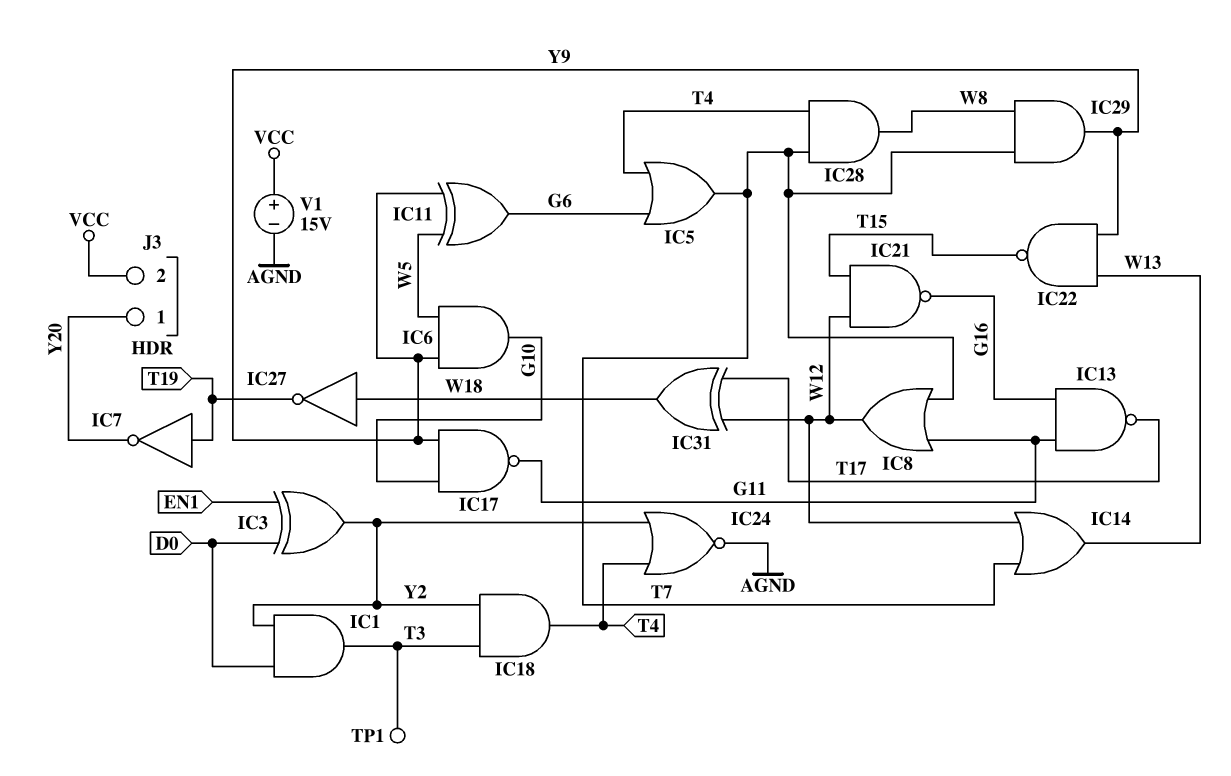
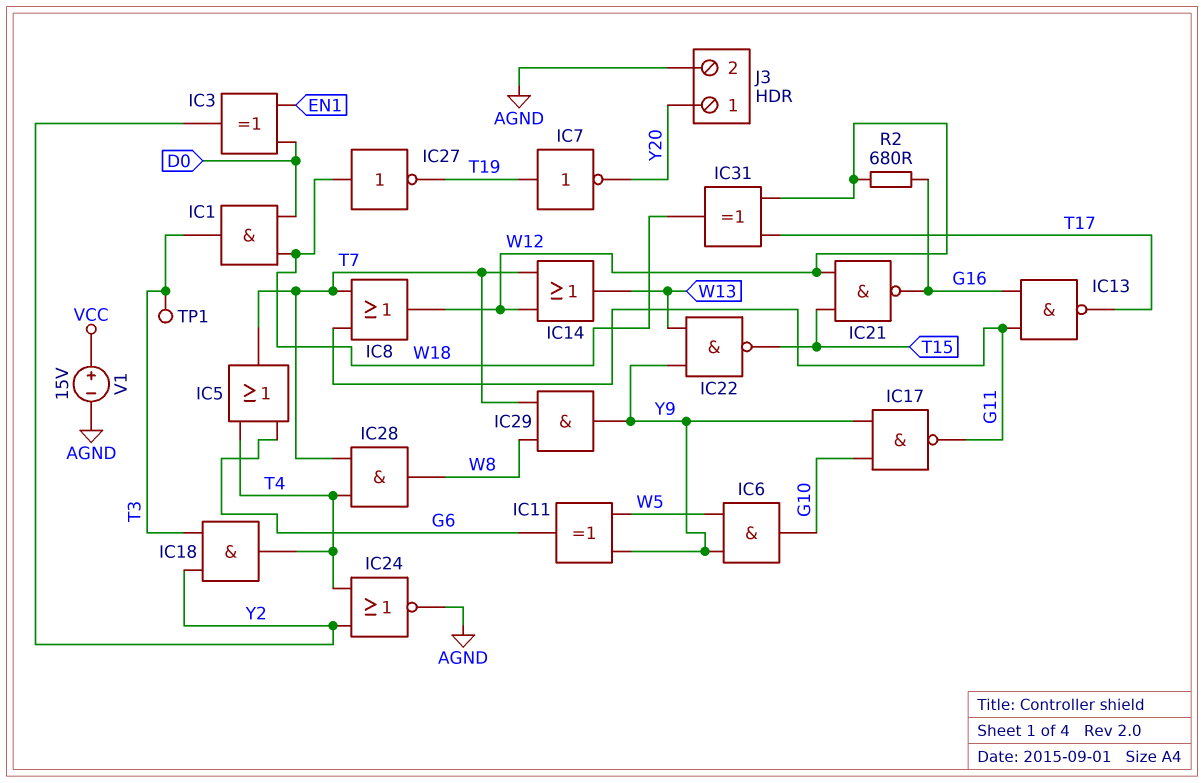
IC1: AND (in D0, in Y2, out T3) -> AND (in D0, in W18, out T3)
J3 pin 2: VCC -> AGND
R2: none -> 680 (G16, W12)

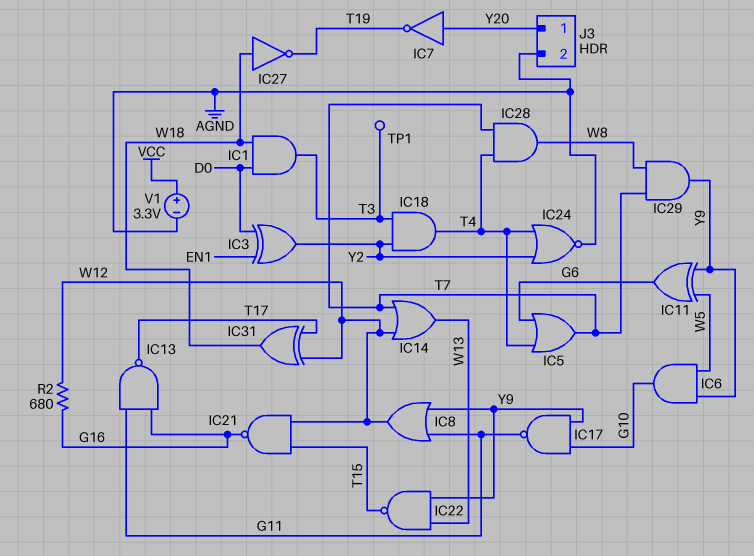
IC7: NOT (in T19, out Y20) -> NOT (in Y20, out T19)
IC8: OR (in G11, in T7, out W12) -> OR (in G11, in Y9, out W12)
V1: 15V (plus VCC, minus AGND) -> 3.3V (plus VCC, minus AGND)

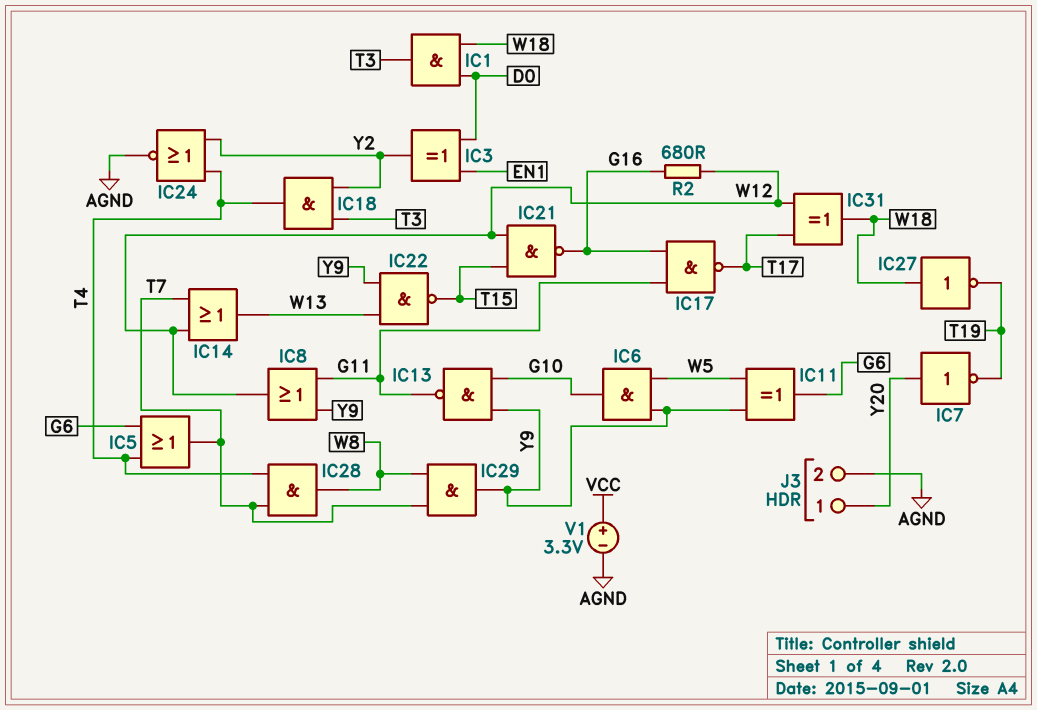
IC13: NAND (in G11, in G16, out T17) -> NAND (in G10, in Y9, out G11)
IC17: NAND (in G10, in Y9, out G11) -> NAND (in G11, in G16, out T17)
TP1: test point (T3) -> none

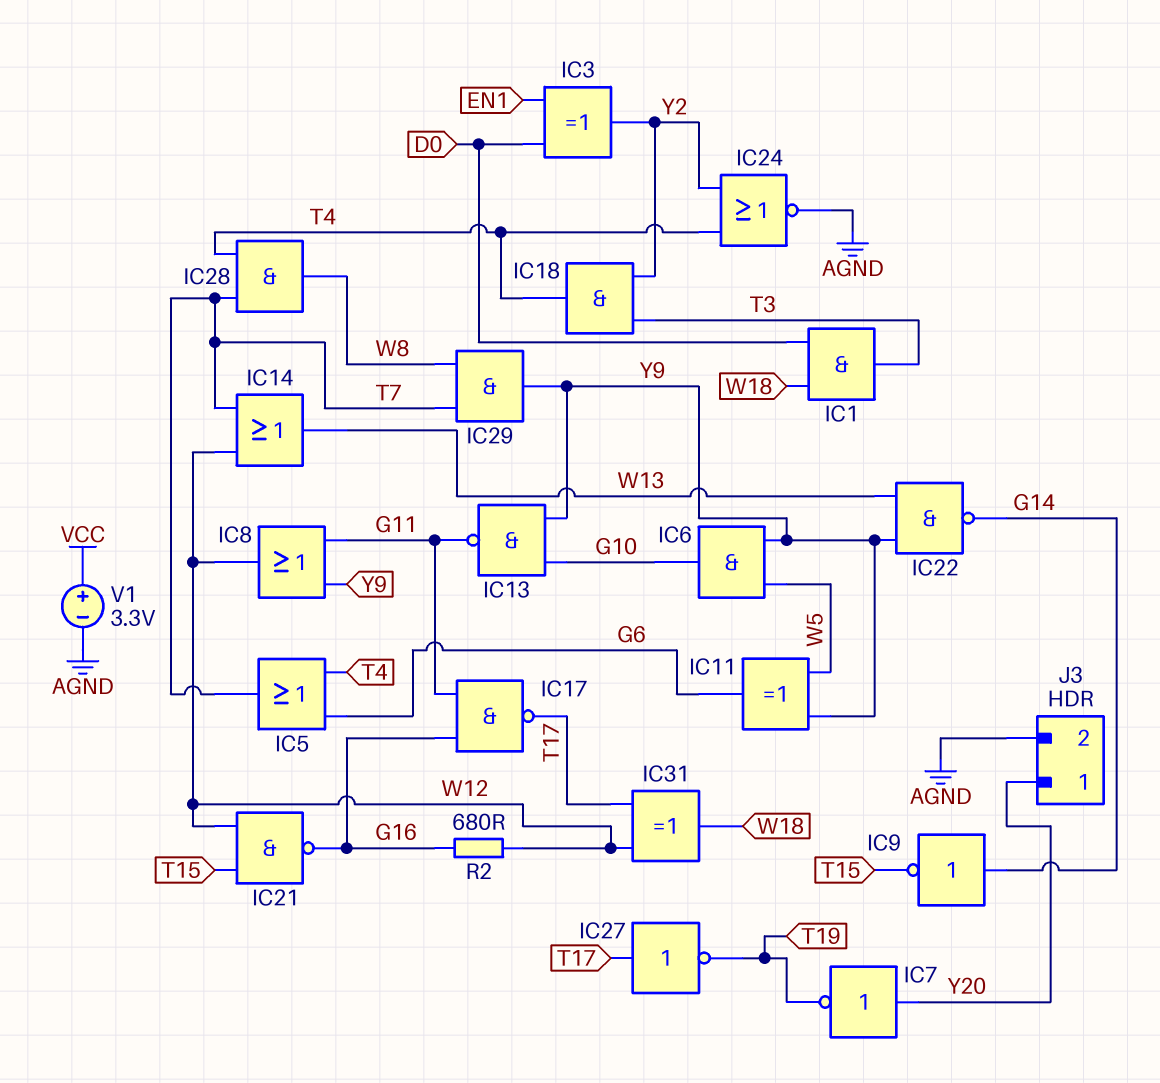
IC9: none -> NOT (in G14, out T15)
IC22: NAND (in W13, in Y9, out T15) -> NAND (in W13, in Y9, out G14)
IC27: NOT (in W18, out T19) -> NOT (in T17, out T19)

